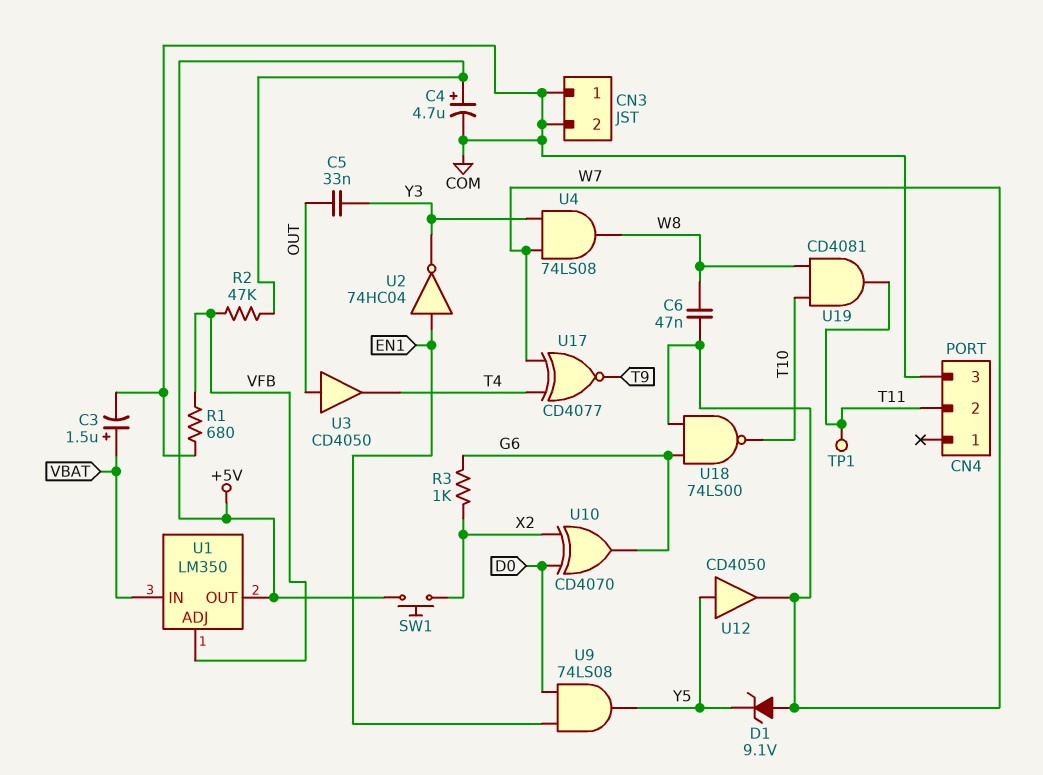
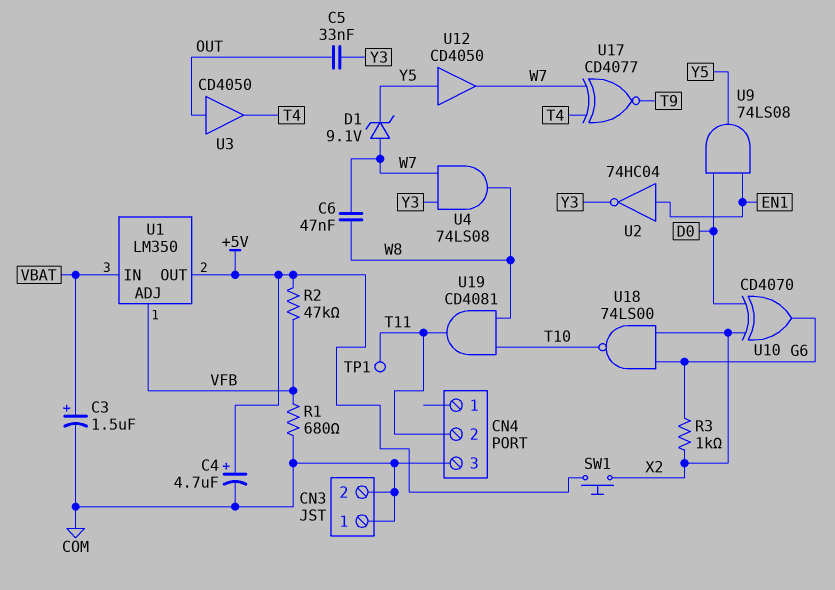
U18: NAND 74LS00 (in G6, in W7, out T10) -> NAND 74LS00 (in G6, in X2, out T10)

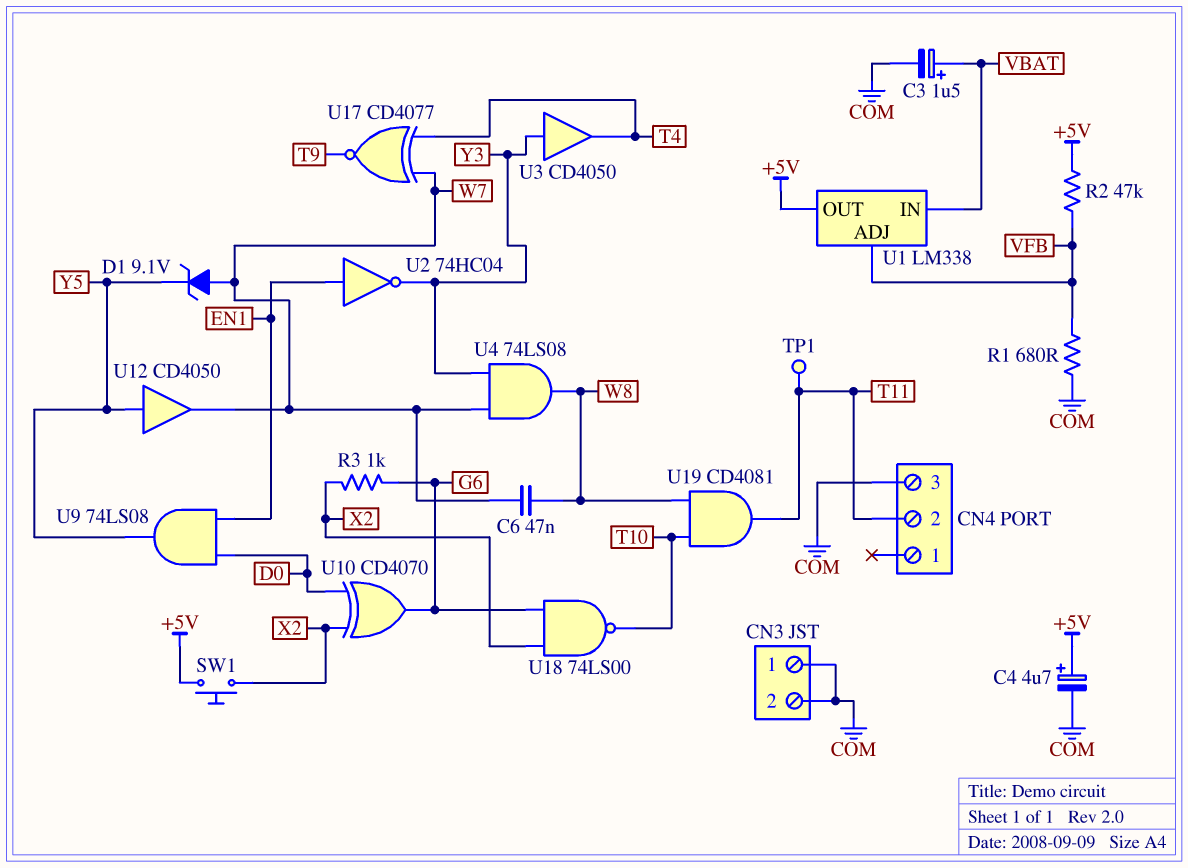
C5: 33nF (OUT, Y3) -> none
U1: LM350 -> LM338
U3: buffer CD4050 (in OUT, out T4) -> buffer CD4050 (in Y3, out T4)

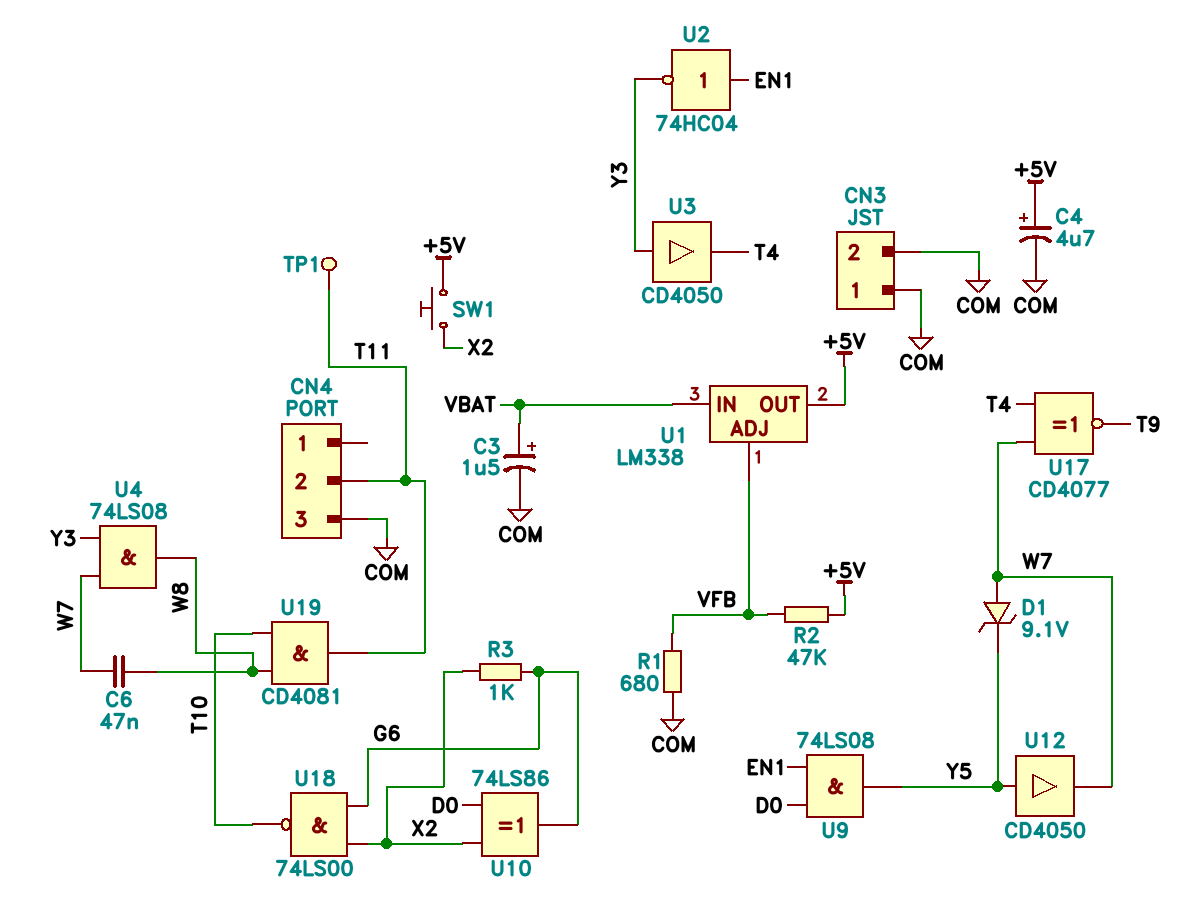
U10: XOR CD4070 (in D0, in X2, out G6) -> XOR 74LS86 (in D0, in X2, out G6)

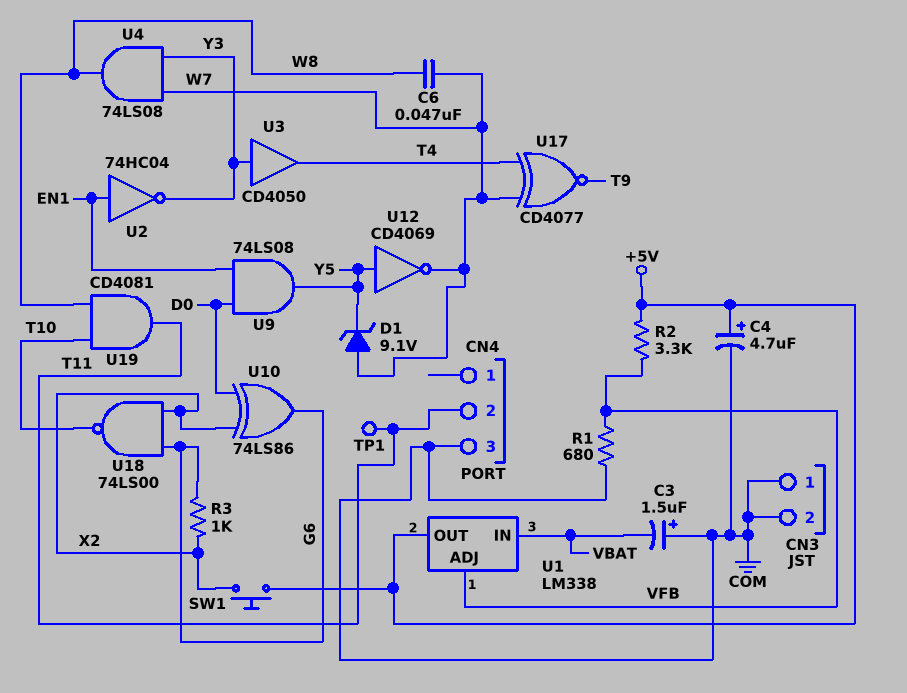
C3: 1.5uF (plus VBAT, minus COM) -> 1.5uF (plus COM, minus VBAT)
R2: 47k (+5V, VFB) -> 3.3k (+5V, VFB)
U12: buffer CD4050 (in Y5, out W7) -> NOT CD4069 (in Y5, out W7)

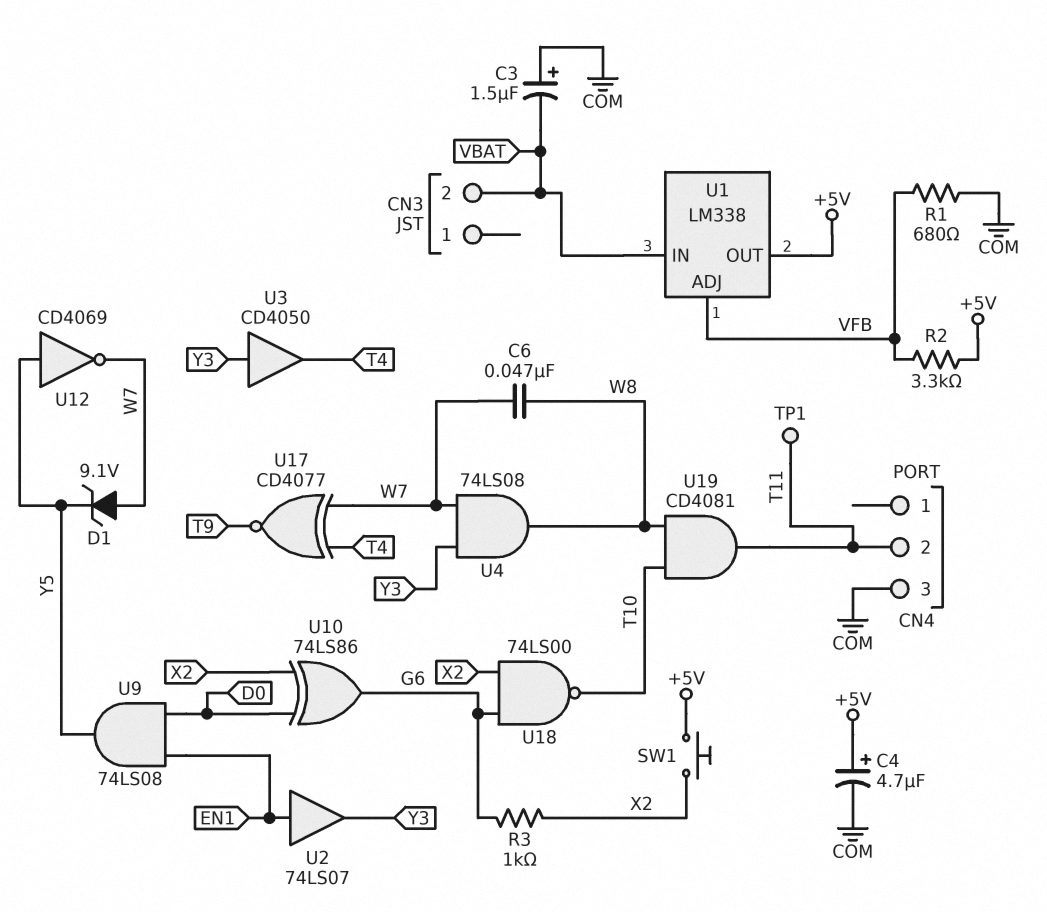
CN3 pin 1: COM -> none
CN3 pin 2: COM -> VBAT
U2: NOT 74HC04 (in EN1, out Y3) -> buffer 74LS07 (in EN1, out Y3)

